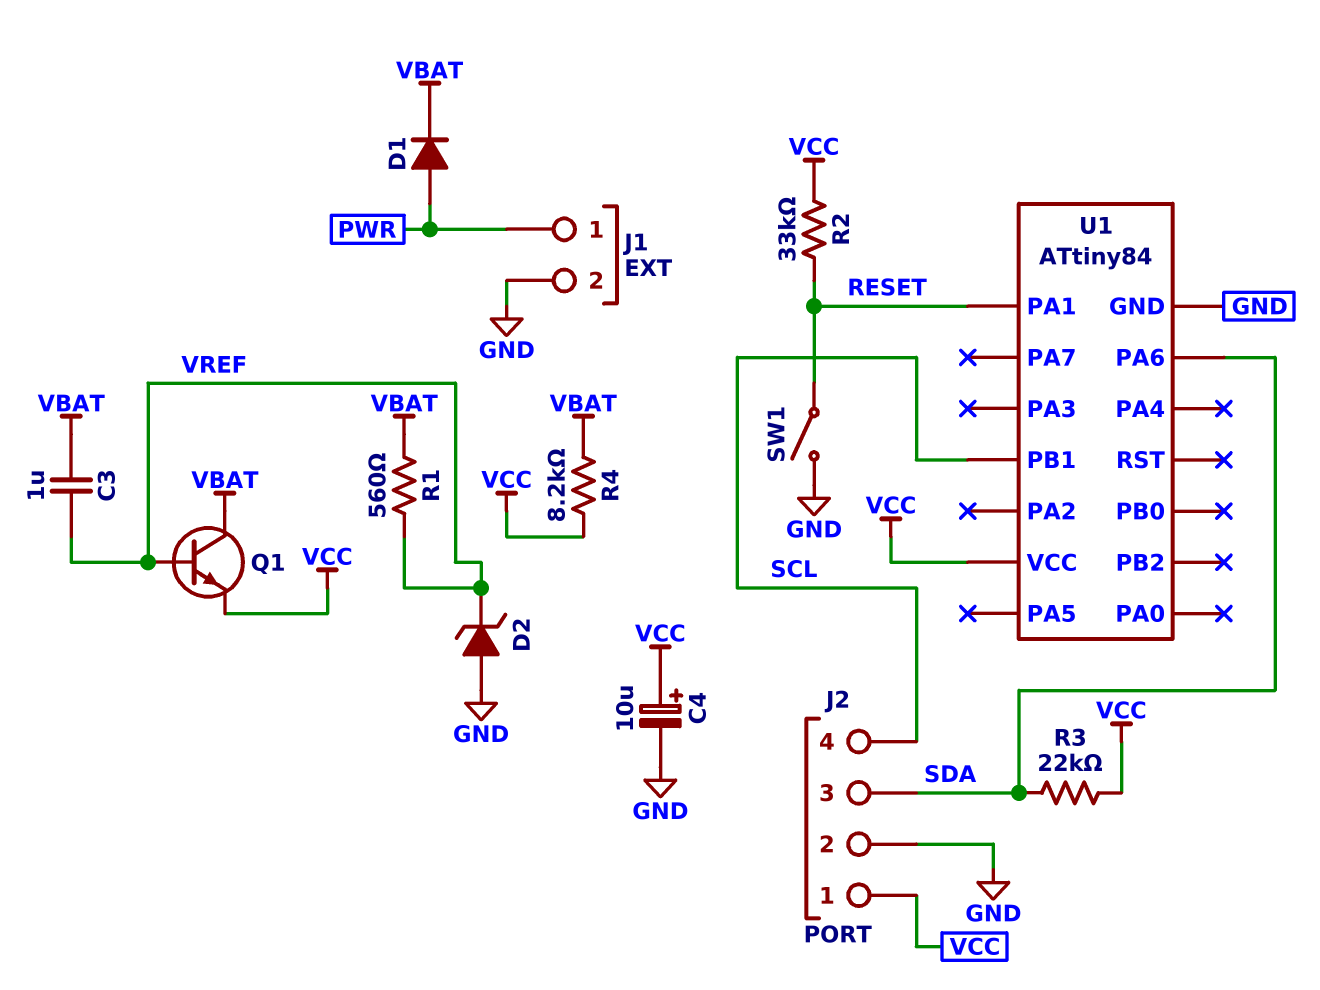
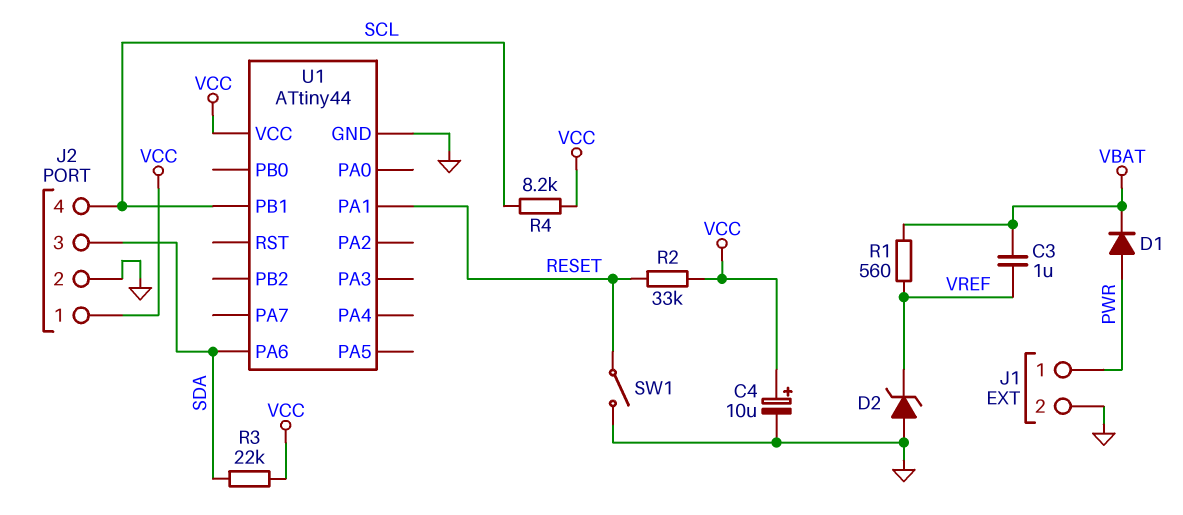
Q1: NPN (B VREF, C VBAT, E VCC) -> none
R4: 8.2k (VBAT, VCC) -> 8.2k (SCL, VCC)
U1: ATtiny84 -> ATtiny44

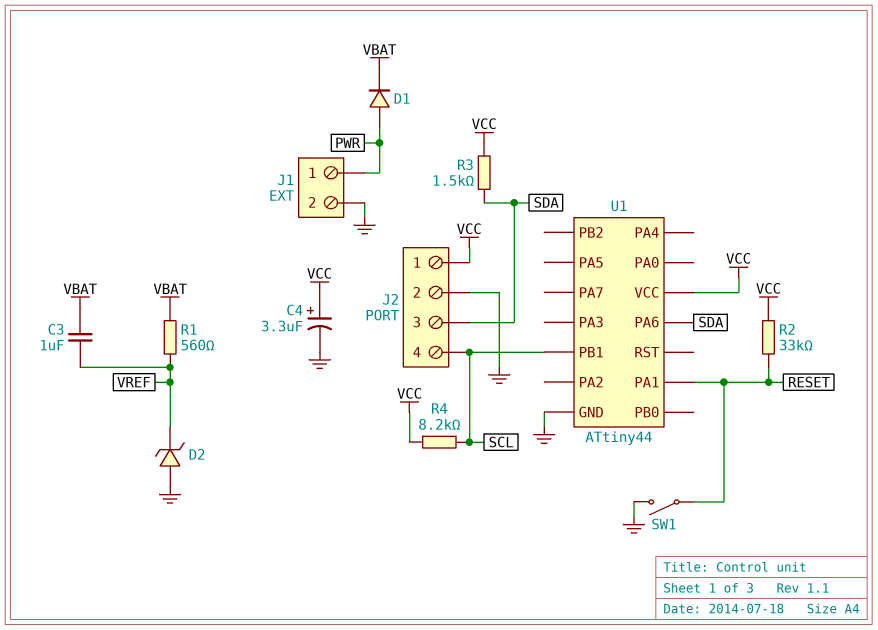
C4: 10uF (plus VCC, minus GND) -> 3.3uF (plus VCC, minus GND)
R3: 22k (SDA, VCC) -> 1.5k (SDA, VCC)

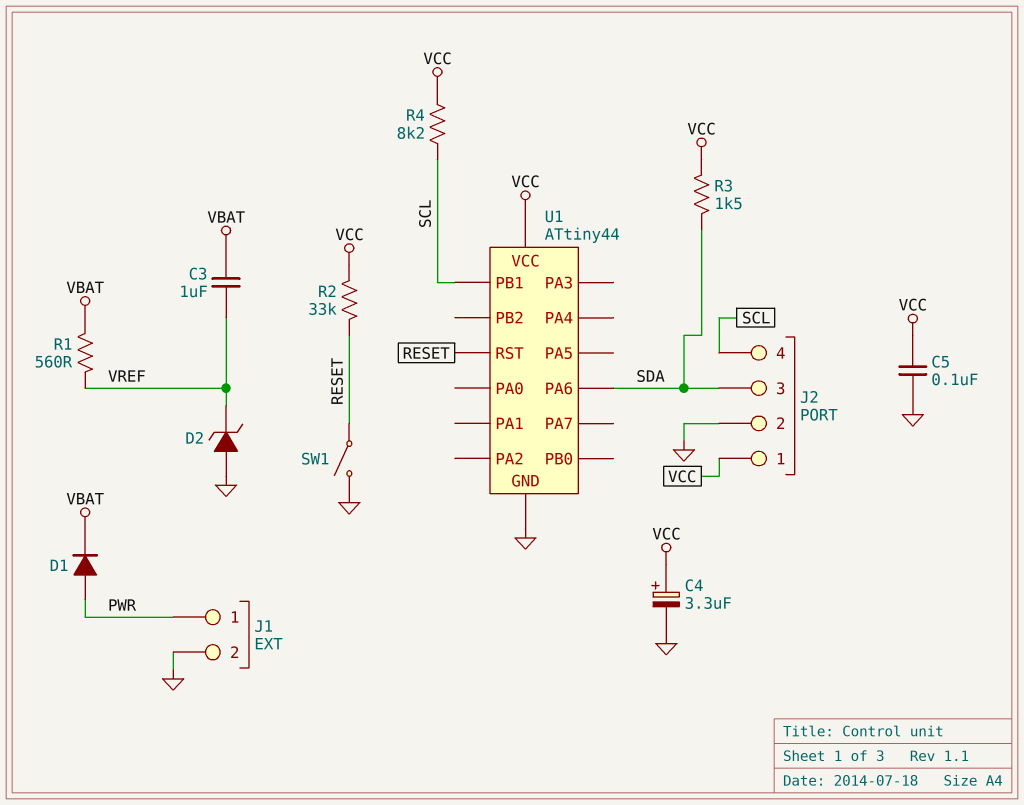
C5: none -> 100nF (GND, VCC)
U1 pin PA1: RESET -> none
U1 pin RST: none -> RESET

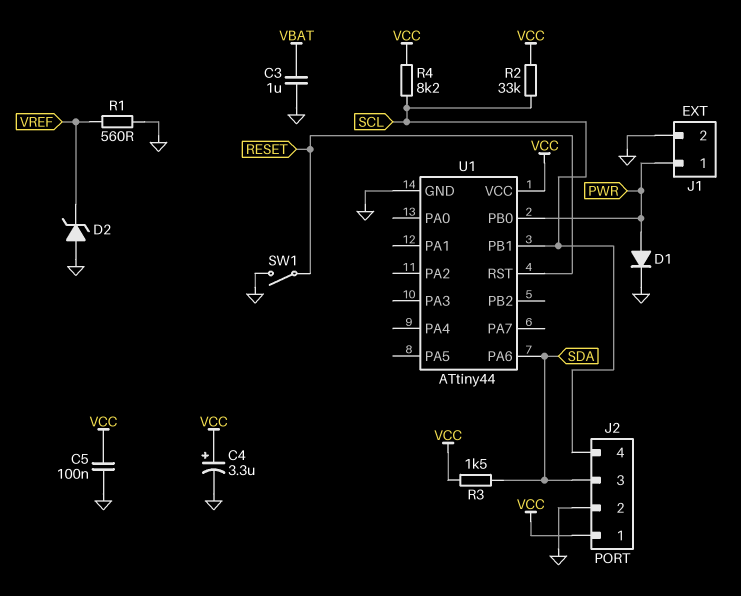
C3: 1uF (VBAT, VREF) -> 1uF (GND, VBAT)
D1: diode (A PWR, K VBAT) -> diode (A PWR, K GND)
R1: 560 (VBAT, VREF) -> 560 (GND, VREF)
R2: 33k (RESET, VCC) -> 33k (SCL, VCC)
U1 pin PB0: none -> PWR

